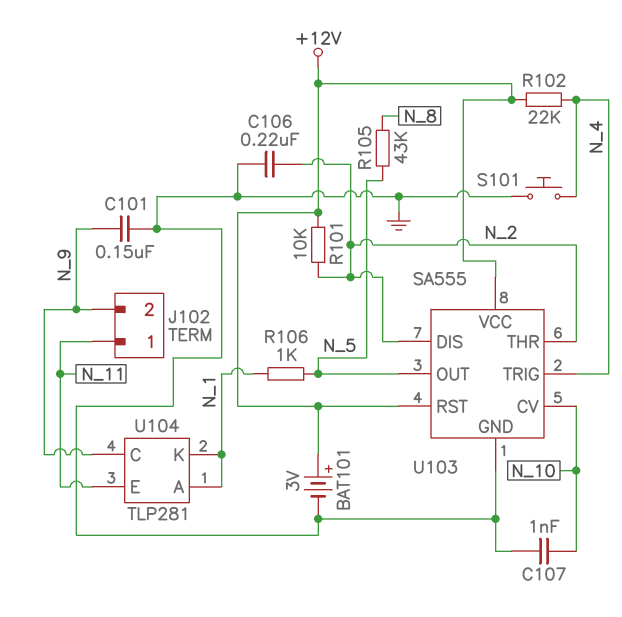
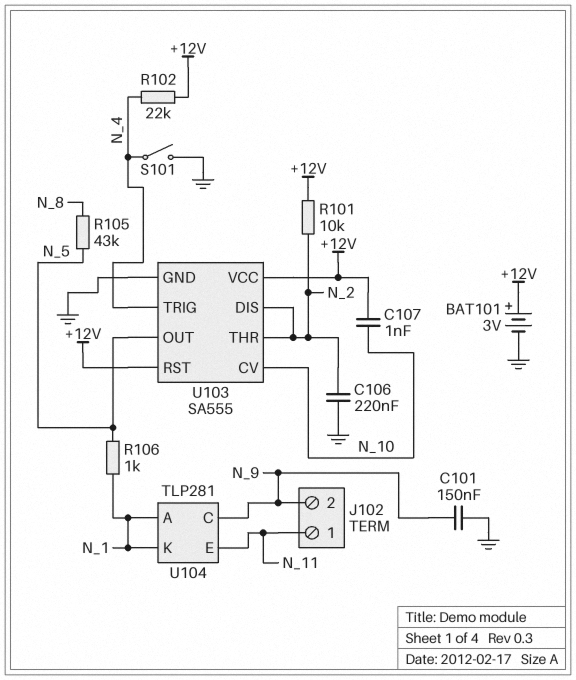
C107: 1nF (GND, N_10) -> 1nF (+12V, N_10)
S101: button (GND, N_4) -> switch (GND, N_4)

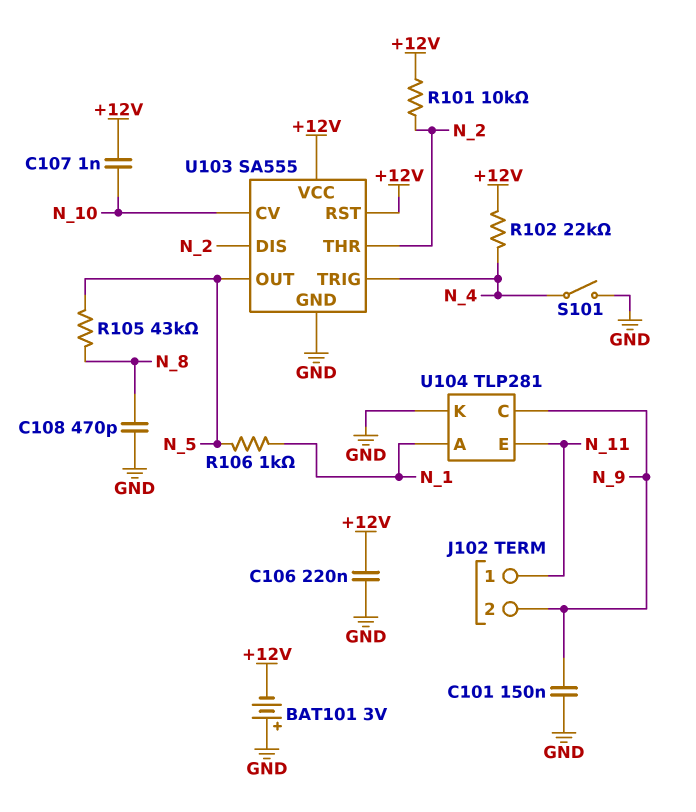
BAT101: 3V (plus +12V, minus GND) -> 3V (plus GND, minus +12V)
C106: 220nF (GND, N_2) -> 220nF (+12V, GND)
C108: none -> 470pF (GND, N_8)
U104 pin K: N_1 -> GND

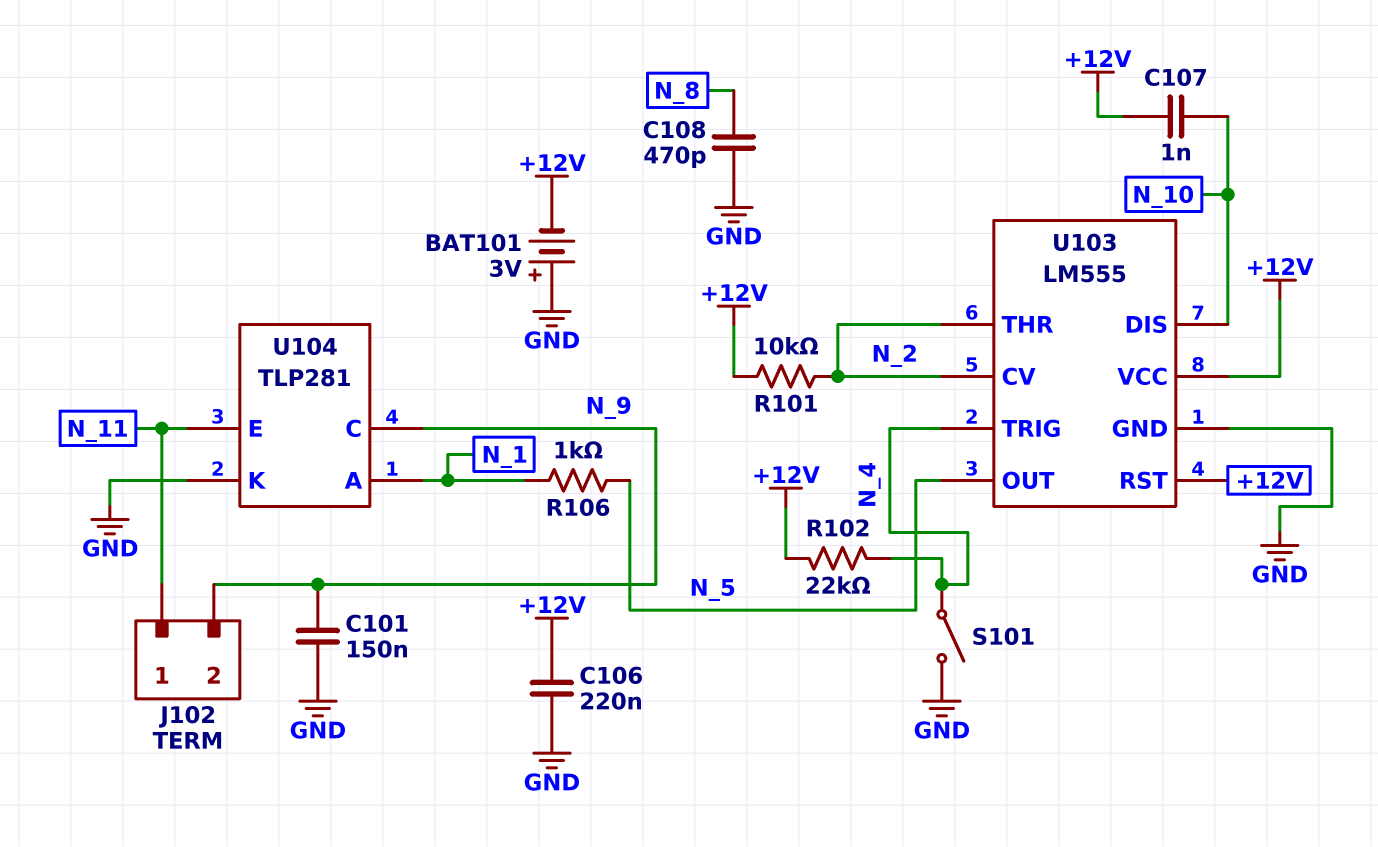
R105: 43k (N_5, N_8) -> none
U103: SA555 -> LM555
U103 pin CV: N_10 -> N_2
U103 pin DIS: N_2 -> N_10

